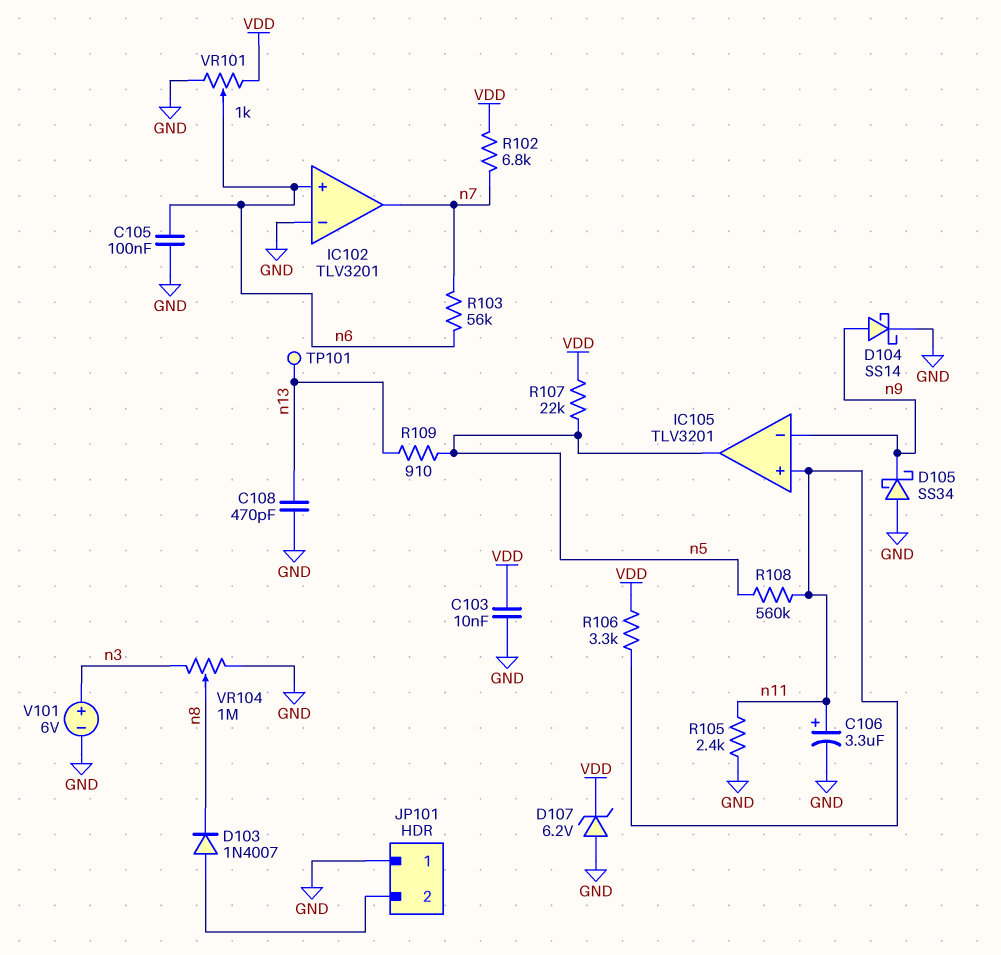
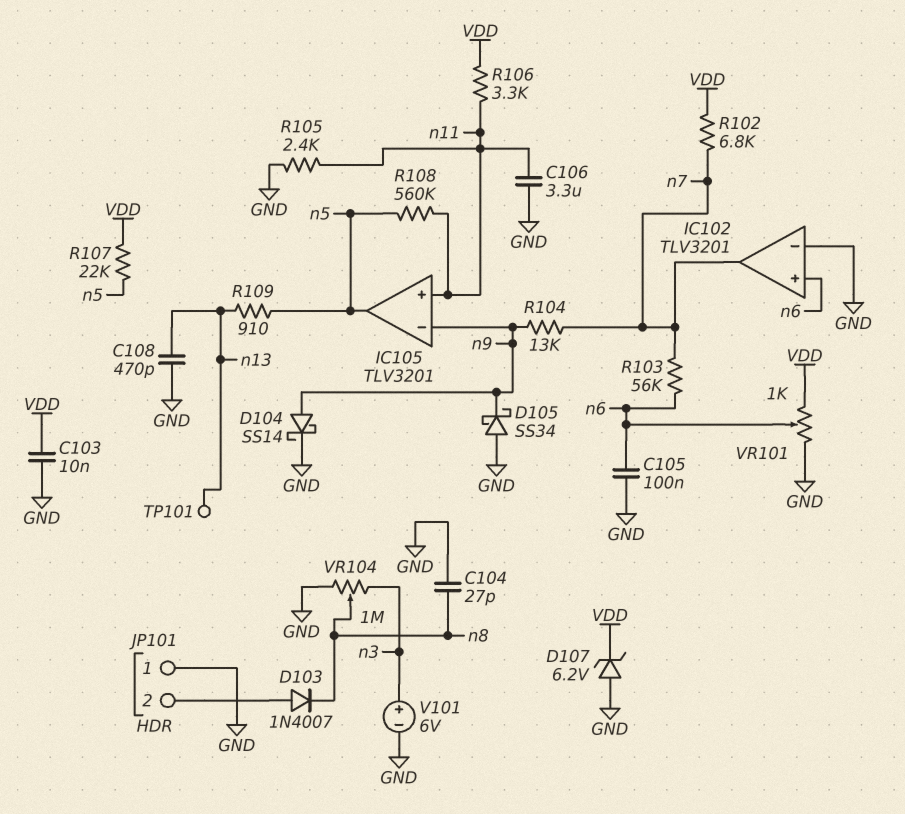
C104: none -> 27pF (GND, n8)
C106: 3.3uF (plus n11, minus GND) -> 3.3uF (GND, n11)
R104: none -> 13k (n7, n9)

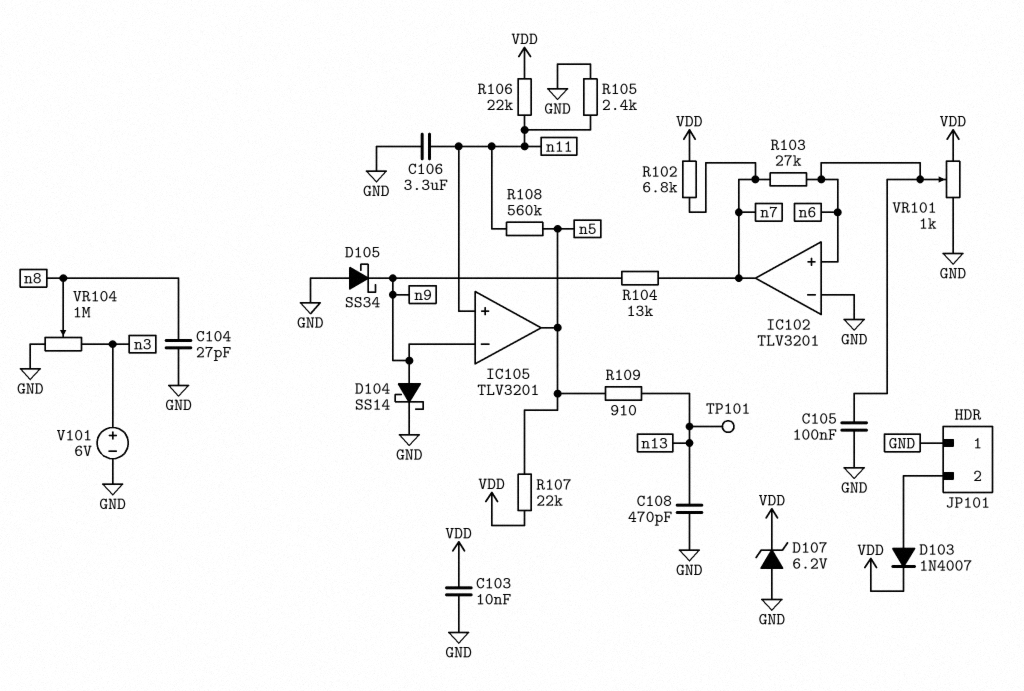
D103: diode 1N4007 (A JP101/2, K n8) -> diode 1N4007 (A JP101/2, K VDD)
R103: 56k (n6, n7) -> 27k (n6, n7)
R106: 3.3k (VDD, n11) -> 22k (VDD, n11)

